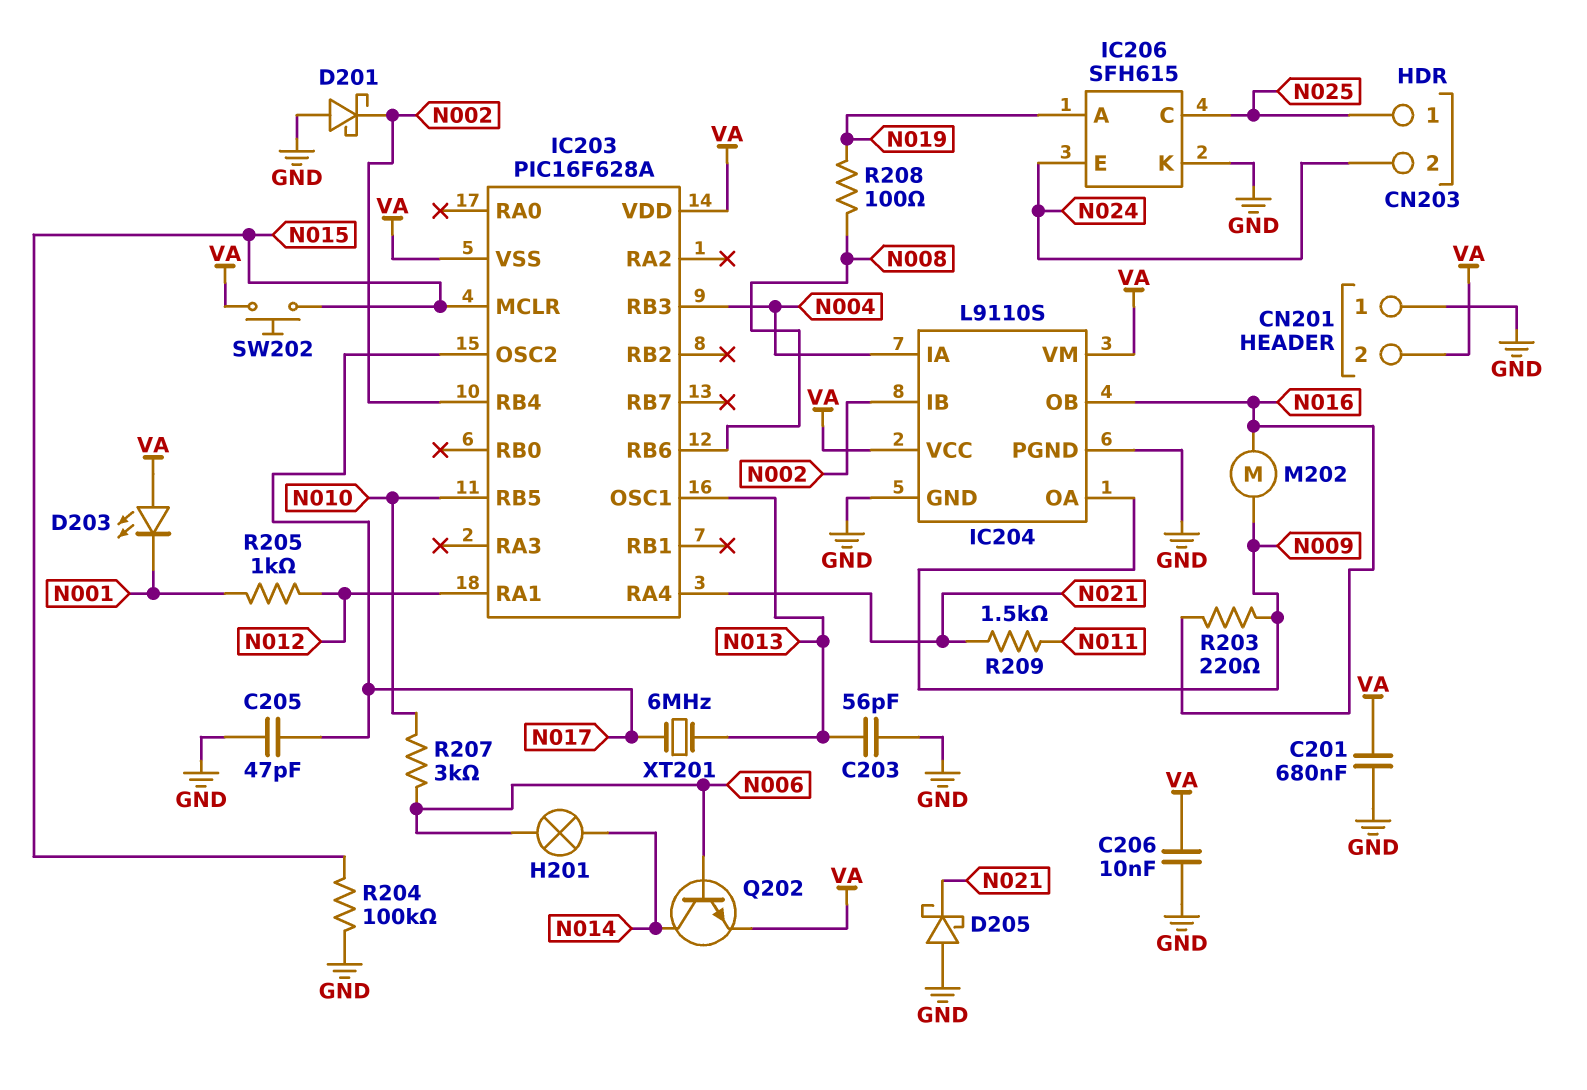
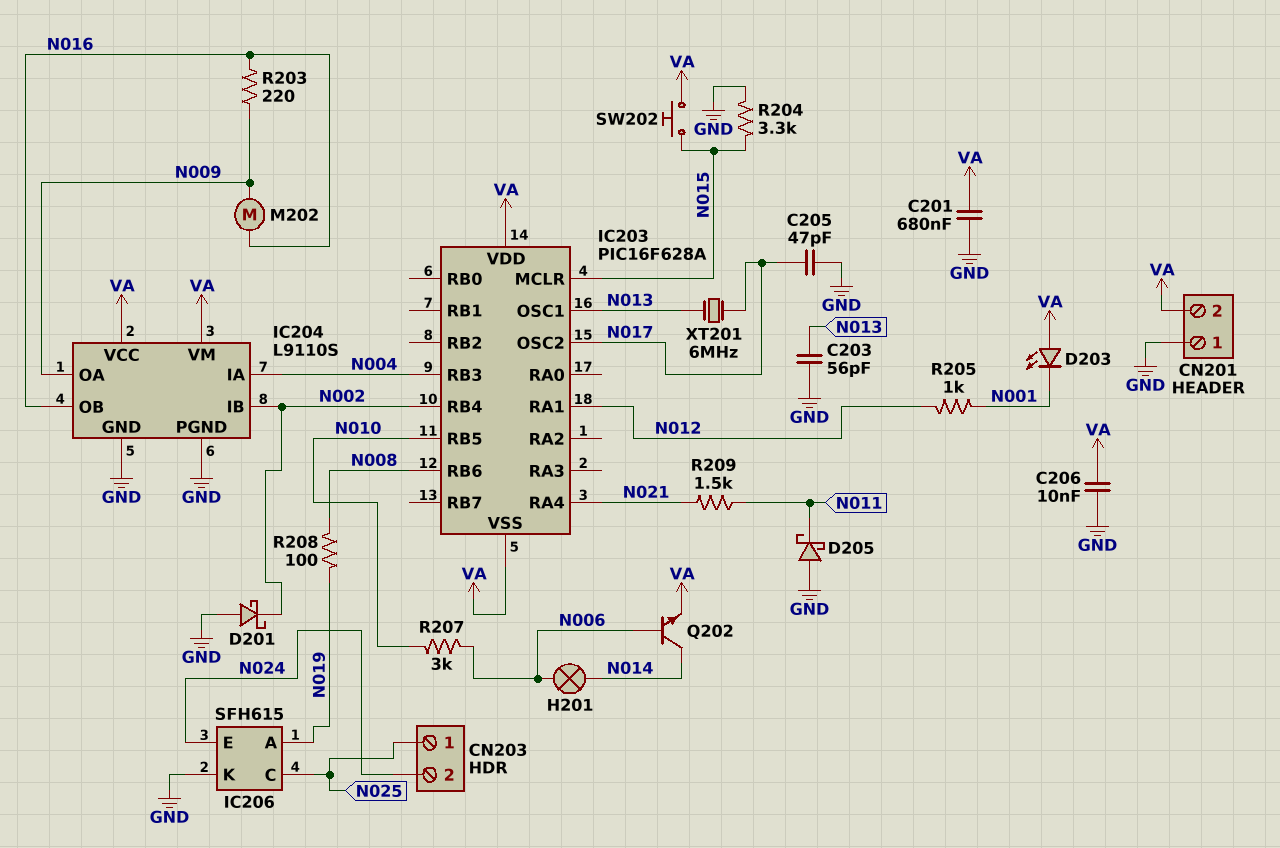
D205: schottky (A GND, K N021) -> schottky (A GND, K N011)
R204: 100k (GND, N015) -> 3.3k (GND, N015)

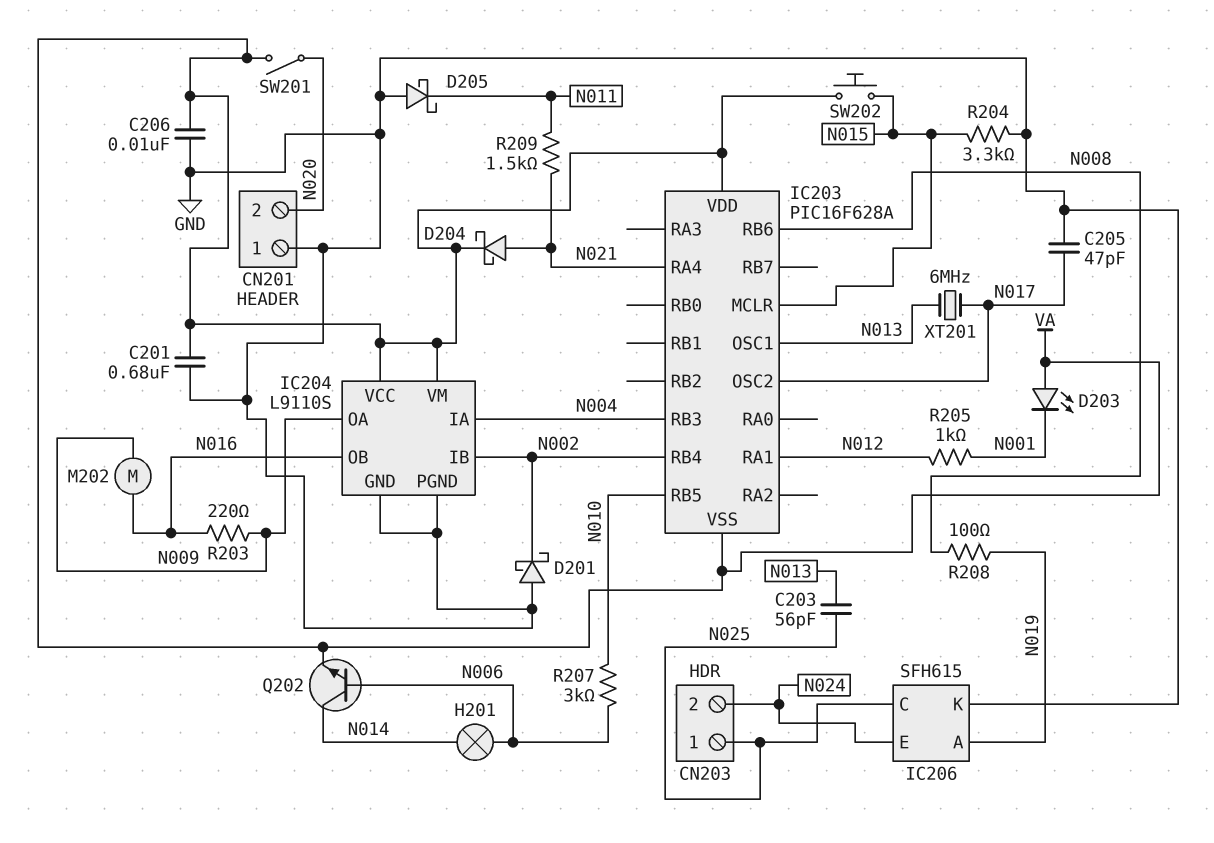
C203: 56pF (GND, N013) -> 56pF (N013, N025)
CN201 pin 2: VA -> N020
D204: none -> schottky (A N021, K VA)
SW201: none -> switch (N020, VA)

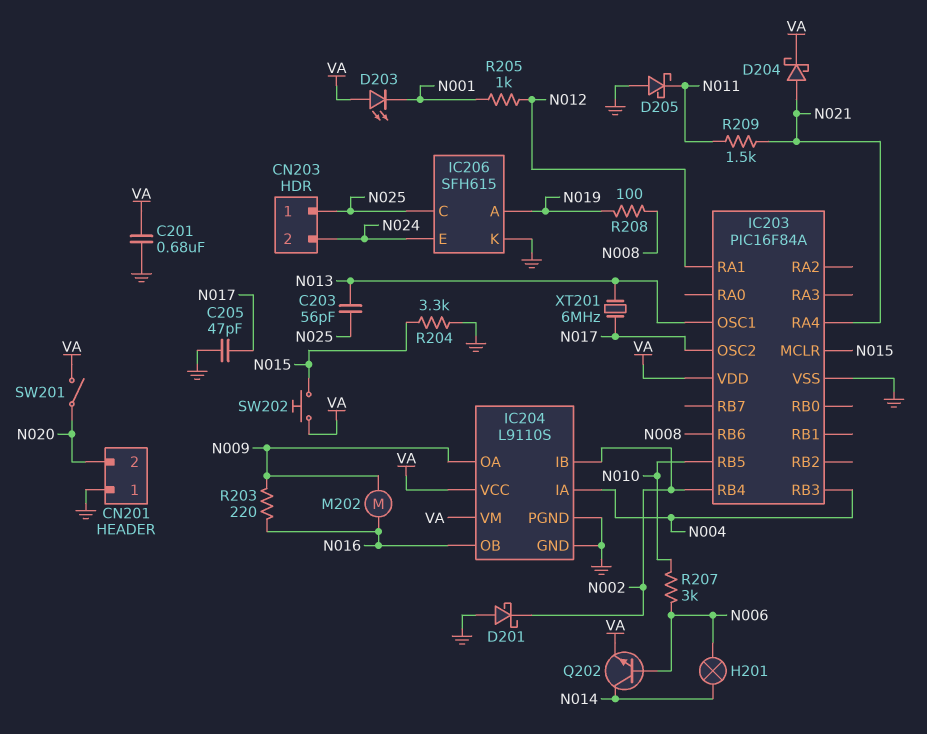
C206: 10nF (GND, VA) -> none
IC203: PIC16F628A -> PIC16F84A
IC203 pin VSS: VA -> GND

